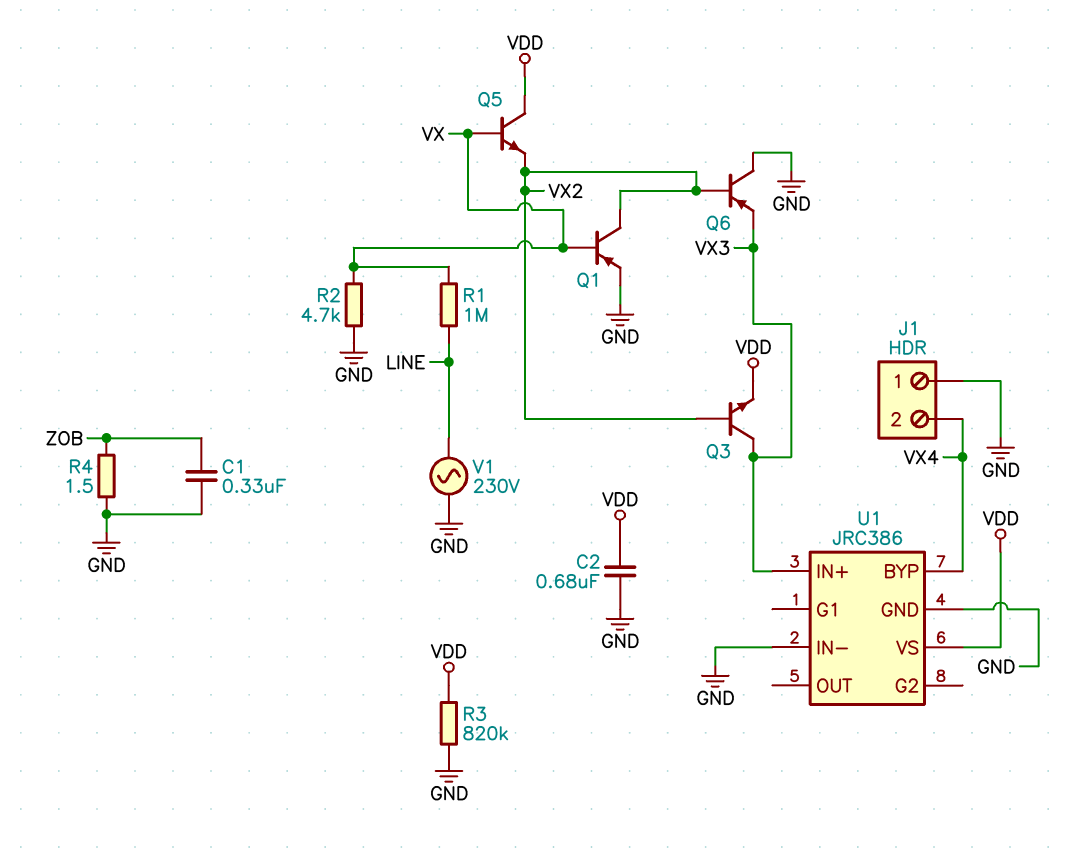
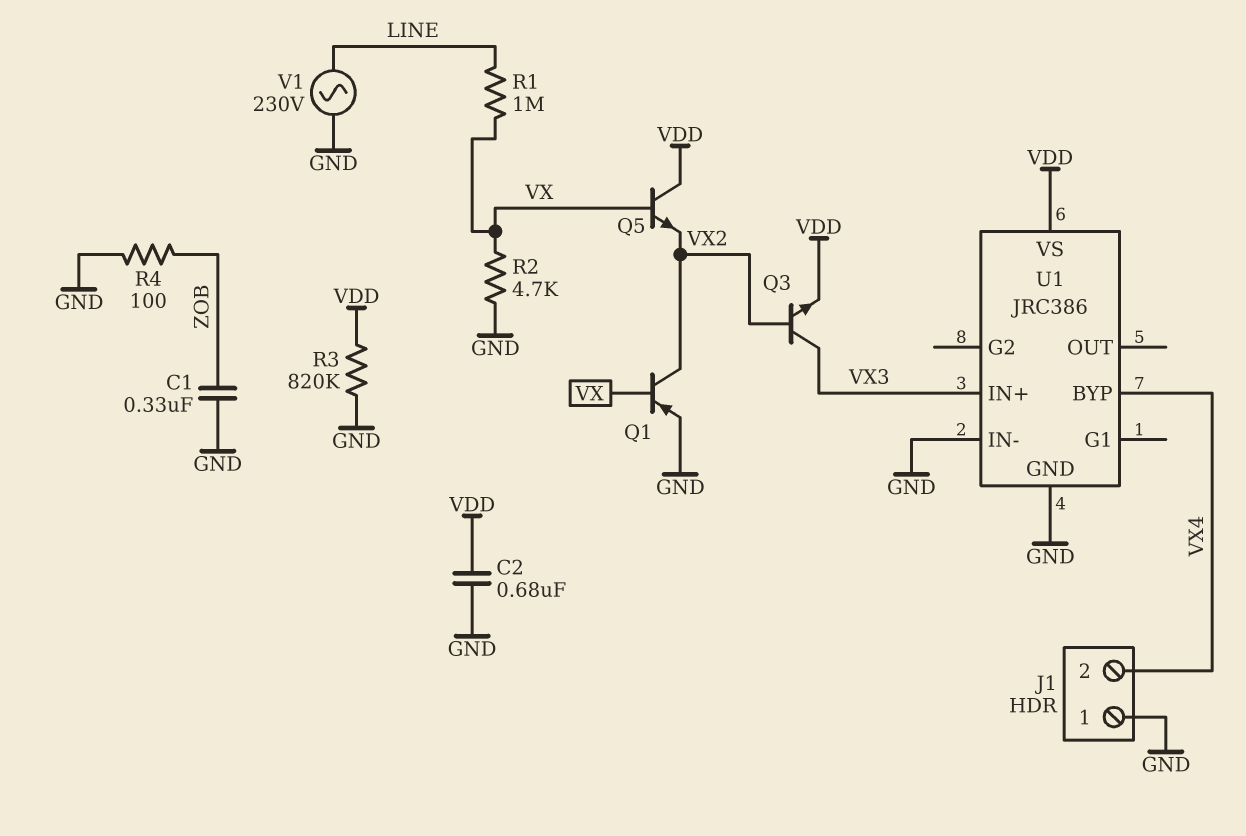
Q6: PNP (B VX2, C GND, E VX3) -> none
R4: 1.5 (GND, ZOB) -> 100 (GND, ZOB)

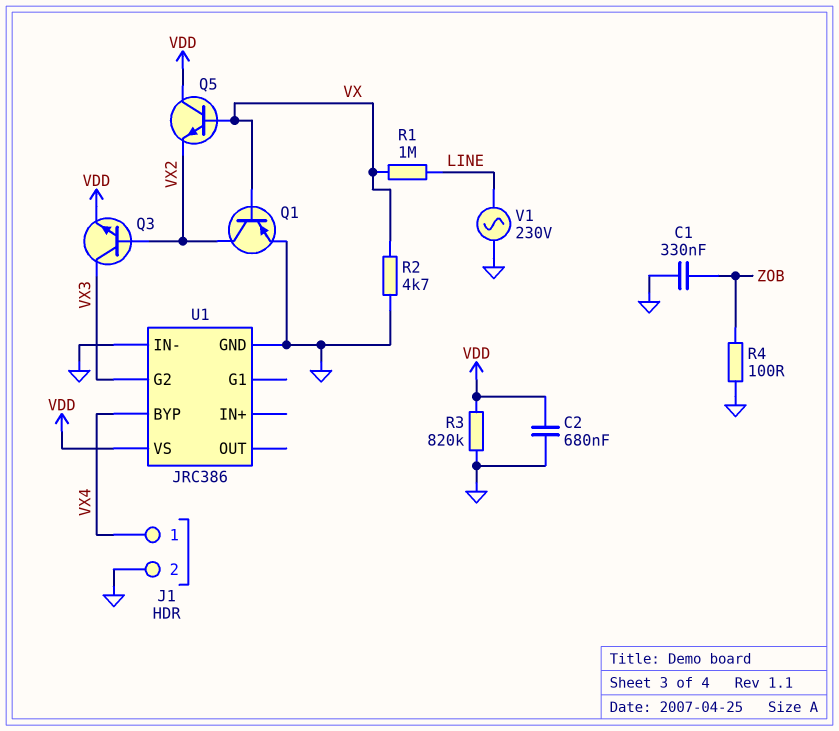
J1 pin 1: GND -> VX4
J1 pin 2: VX4 -> GND
U1 pin G2: none -> VX3
U1 pin IN+: VX3 -> none

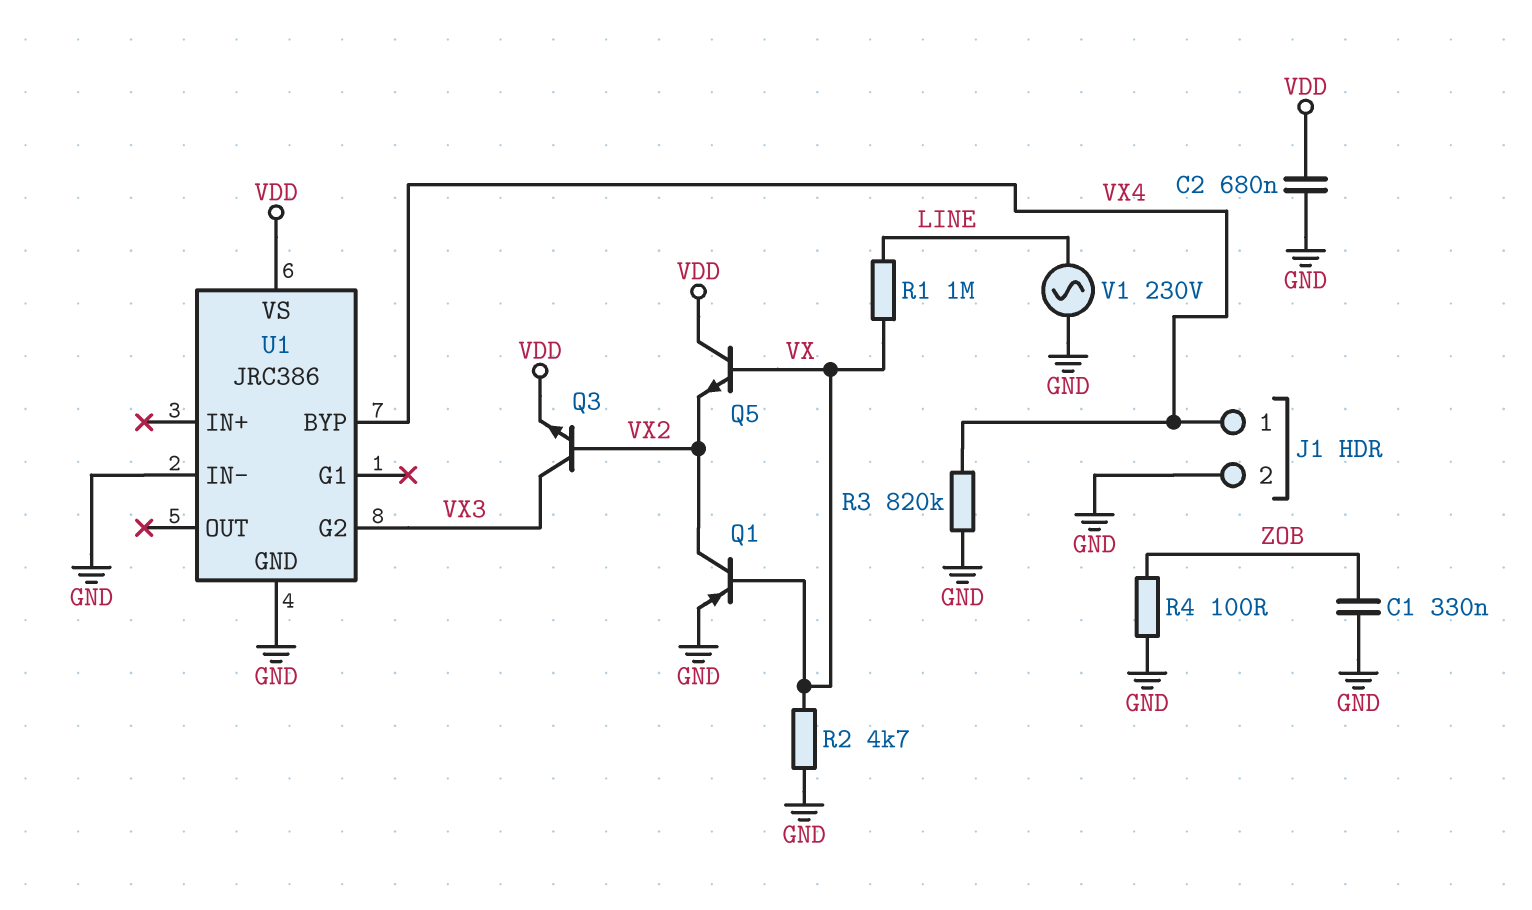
R3: 820k (GND, VDD) -> 820k (GND, VX4)

